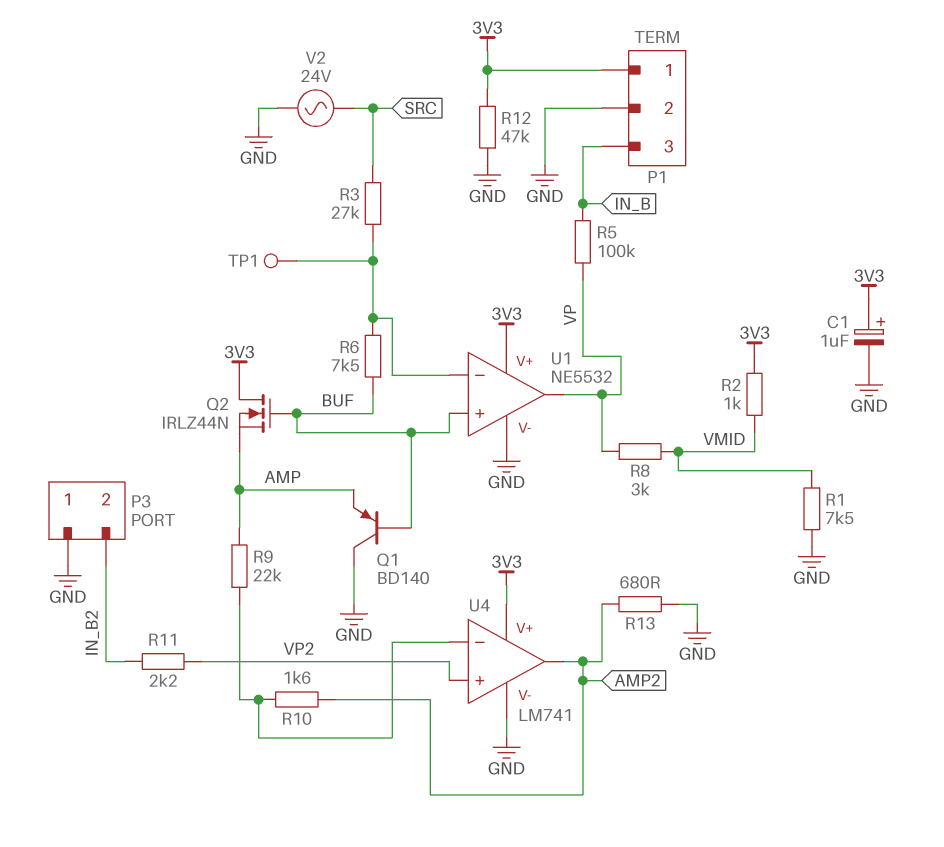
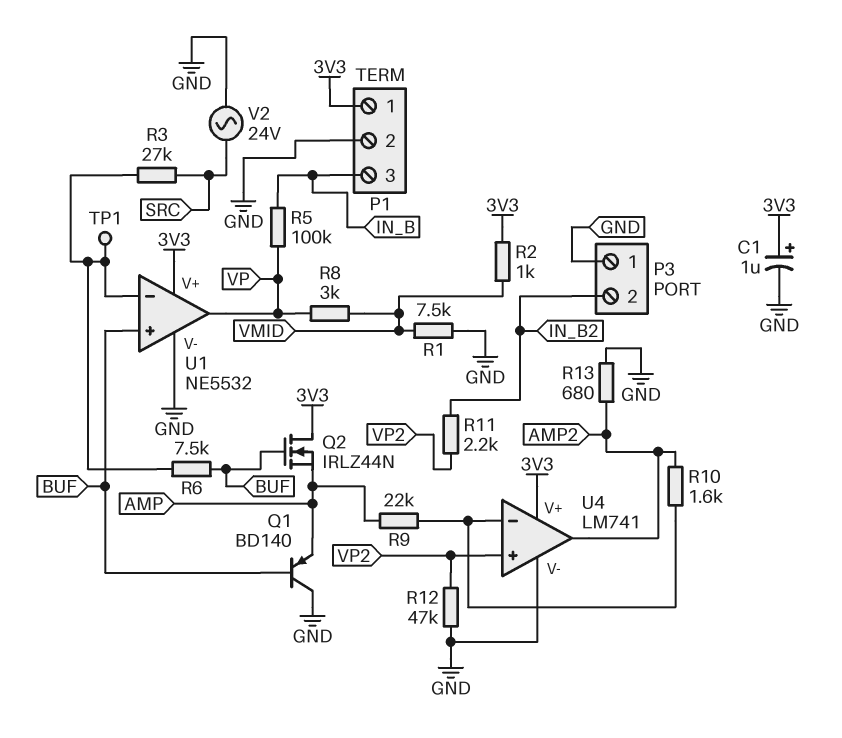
R12: 47k (3V3, GND) -> 47k (GND, VP2)

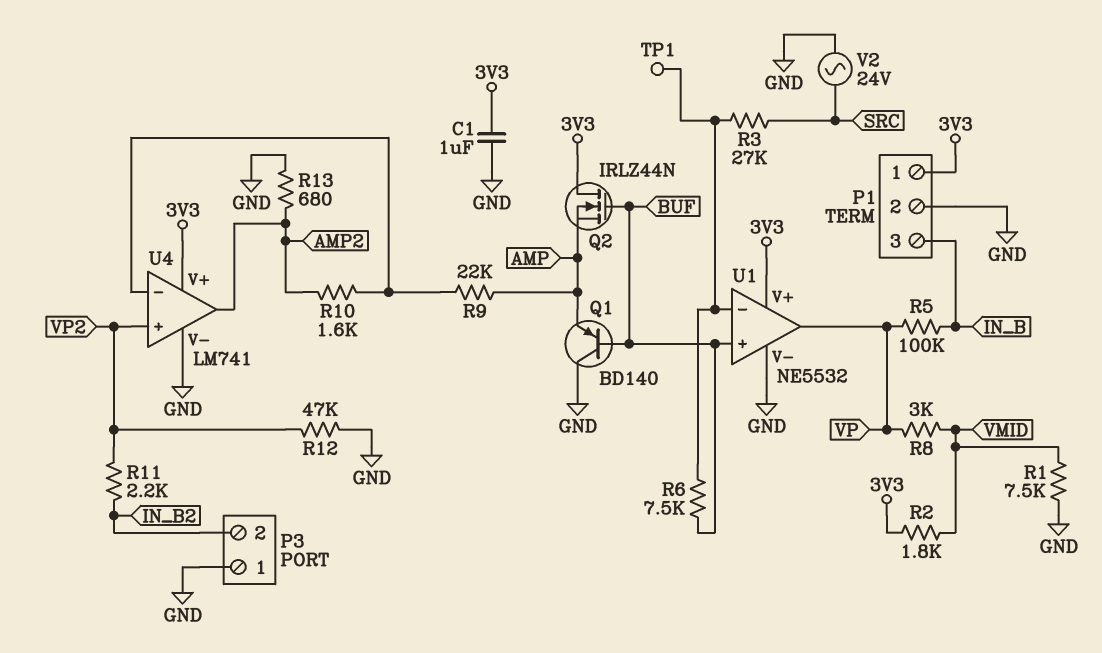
C1: 1uF (plus 3V3, minus GND) -> 1uF (3V3, GND)
R2: 1k (3V3, VMID) -> 1.8k (3V3, VMID)

